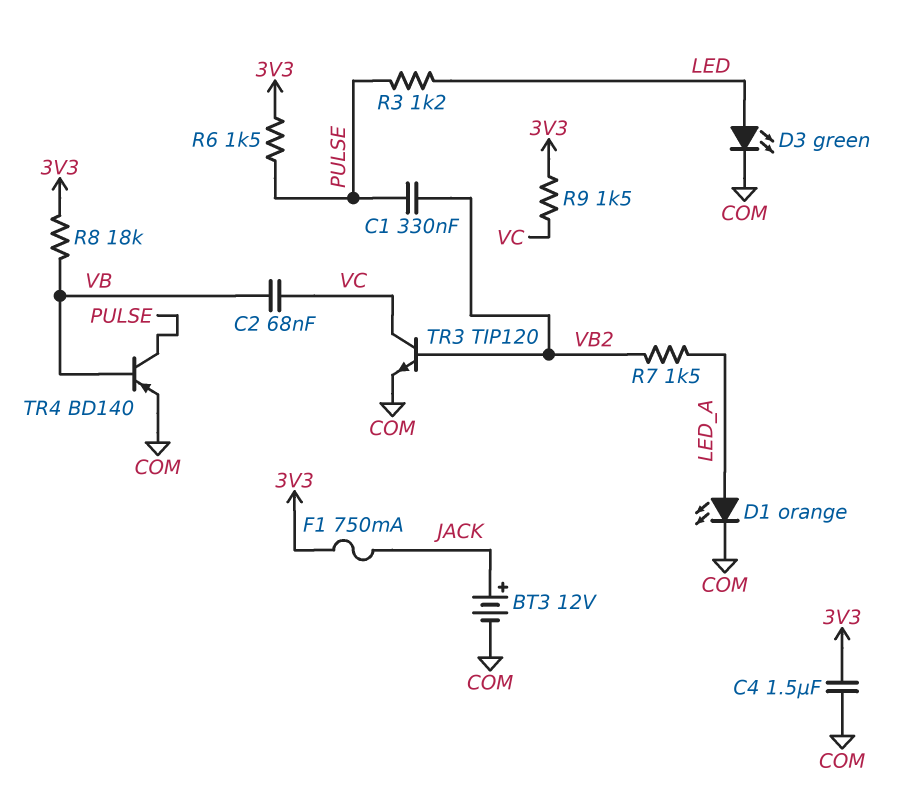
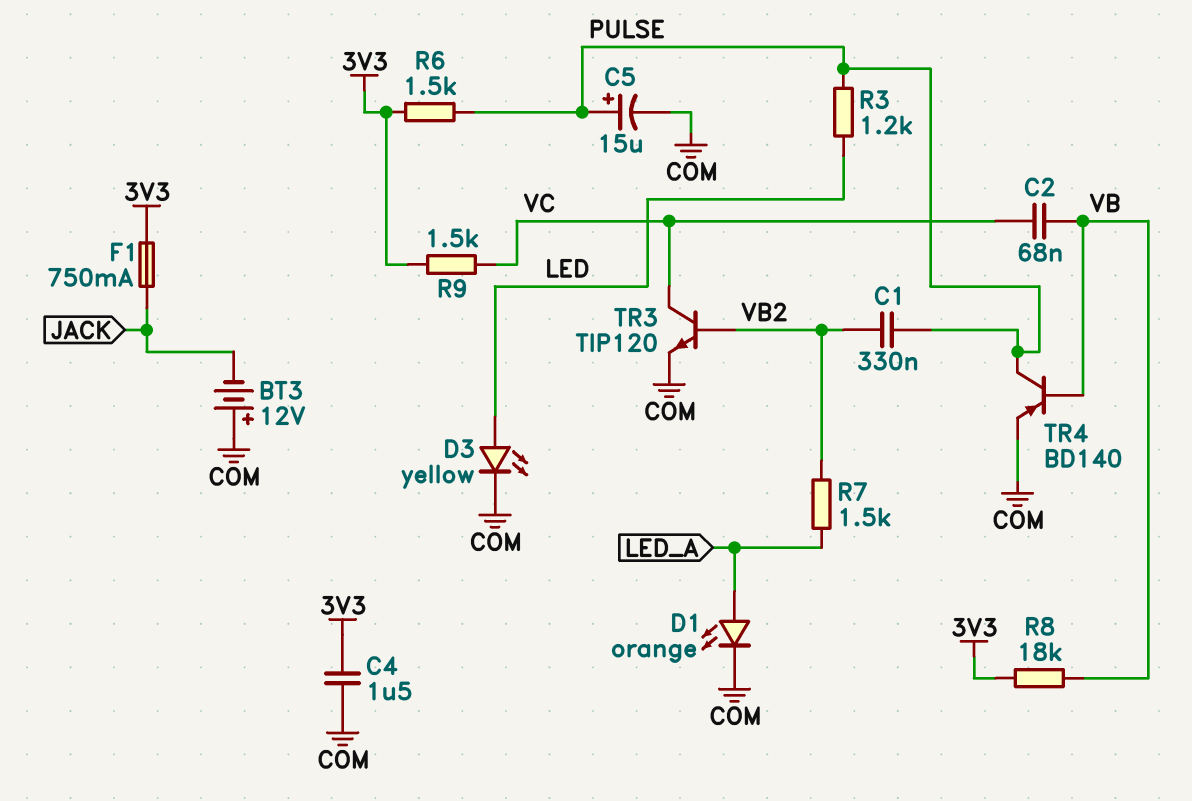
BT3: 12V (plus JACK, minus COM) -> 12V (plus COM, minus JACK)
C5: none -> 15uF (plus PULSE, minus COM)
D3: LED green (A LED, K COM) -> LED yellow (A LED, K COM)

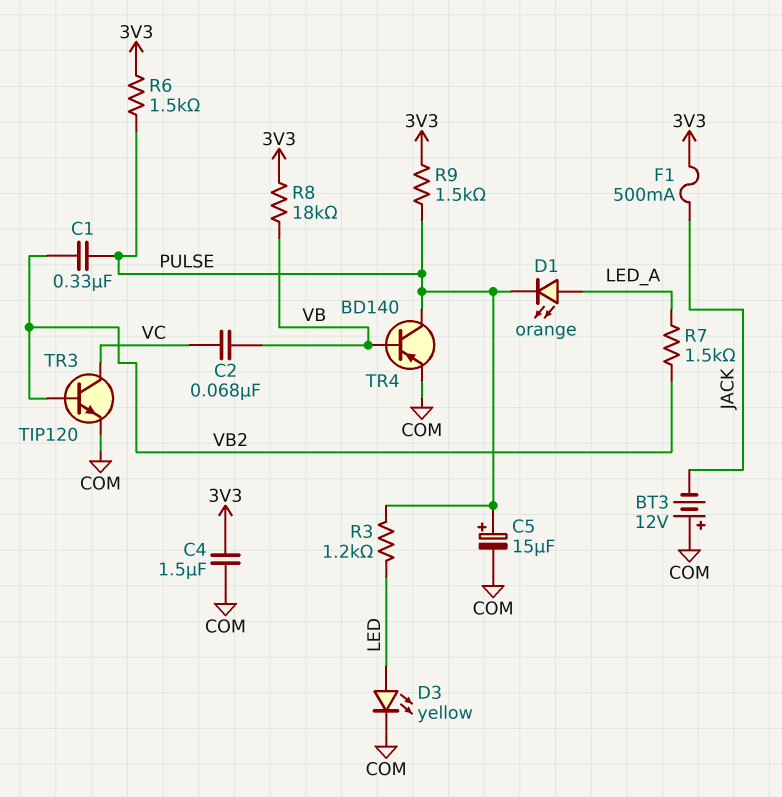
D1: LED orange (A LED_A, K COM) -> LED orange (A LED_A, K PULSE)
F1: 750mA (3V3, JACK) -> 500mA (3V3, JACK)
R9: 1.5k (3V3, VC) -> 1.5k (3V3, PULSE)

